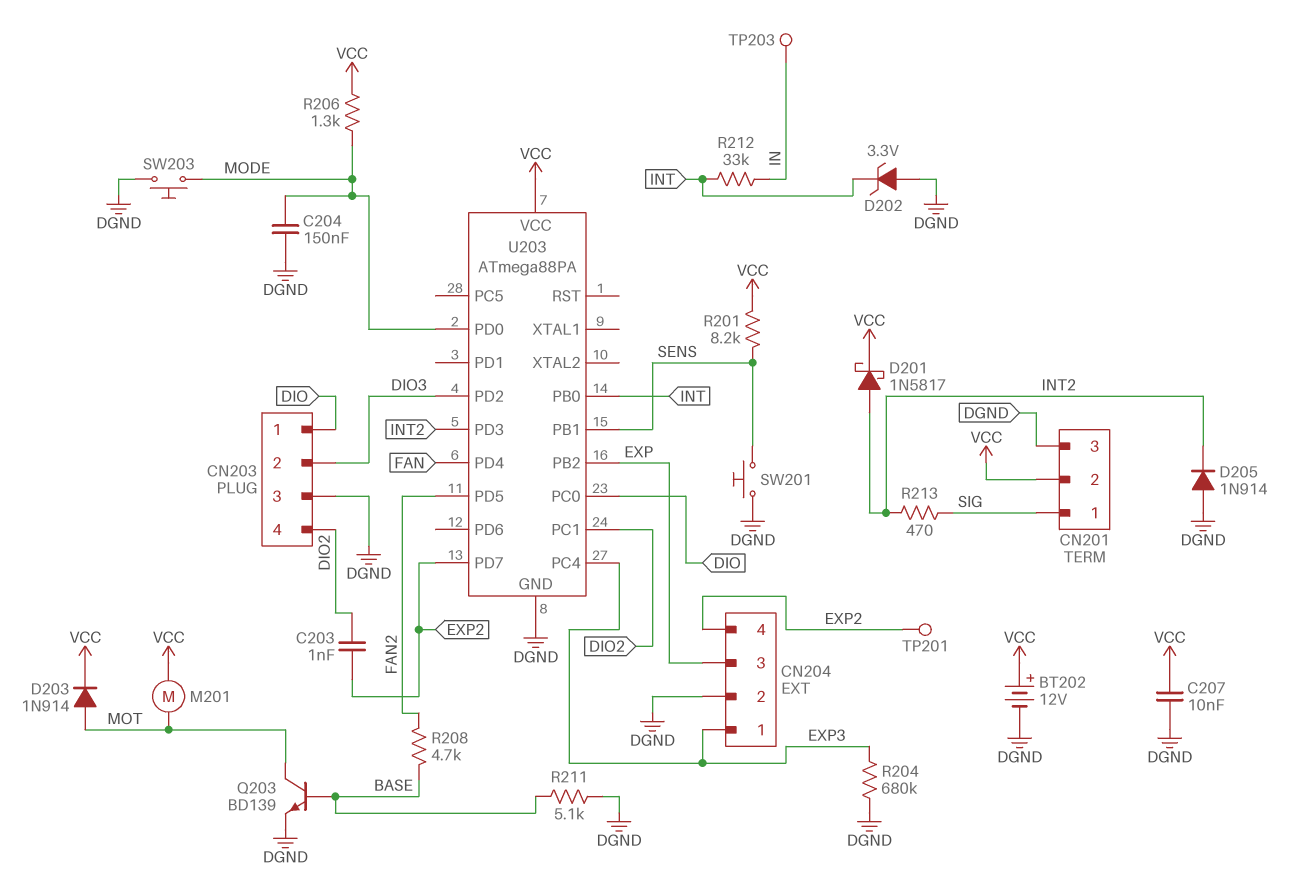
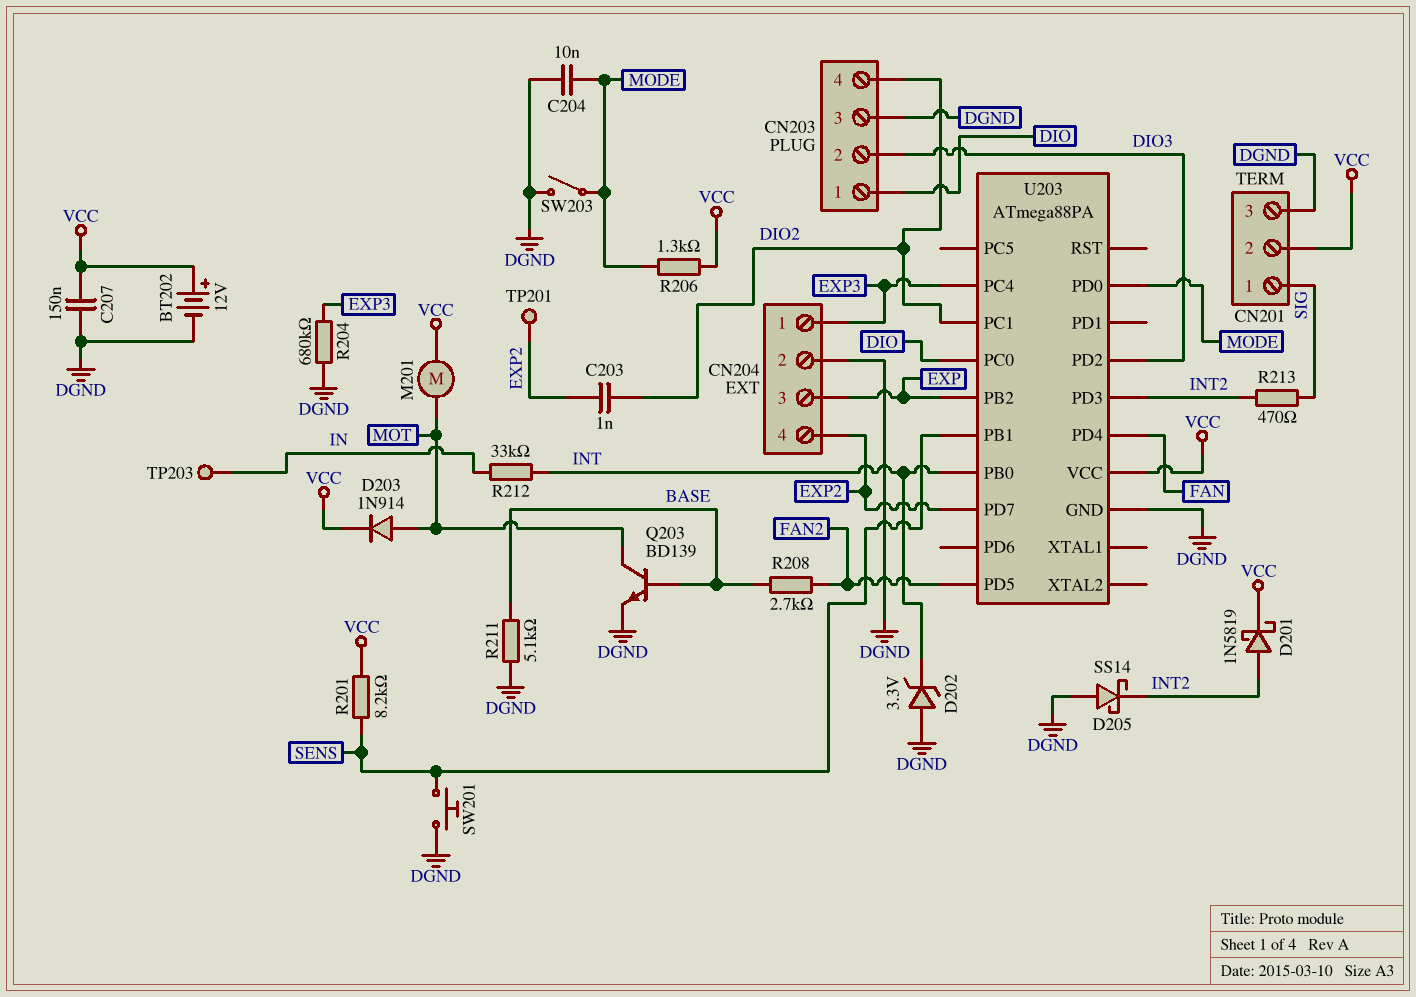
C204: 150nF (DGND, MODE) -> 10nF (DGND, MODE)
C207: 10nF (DGND, VCC) -> 150nF (DGND, VCC)
D201: schottky 1N5817 (A INT2, K VCC) -> schottky 1N5819 (A INT2, K VCC)
D205: diode 1N914 (A DGND, K INT2) -> schottky SS14 (A DGND, K INT2)
R208: 4.7k (BASE, FAN2) -> 2.7k (BASE, FAN2)
SW203: button (DGND, MODE) -> switch (DGND, MODE)

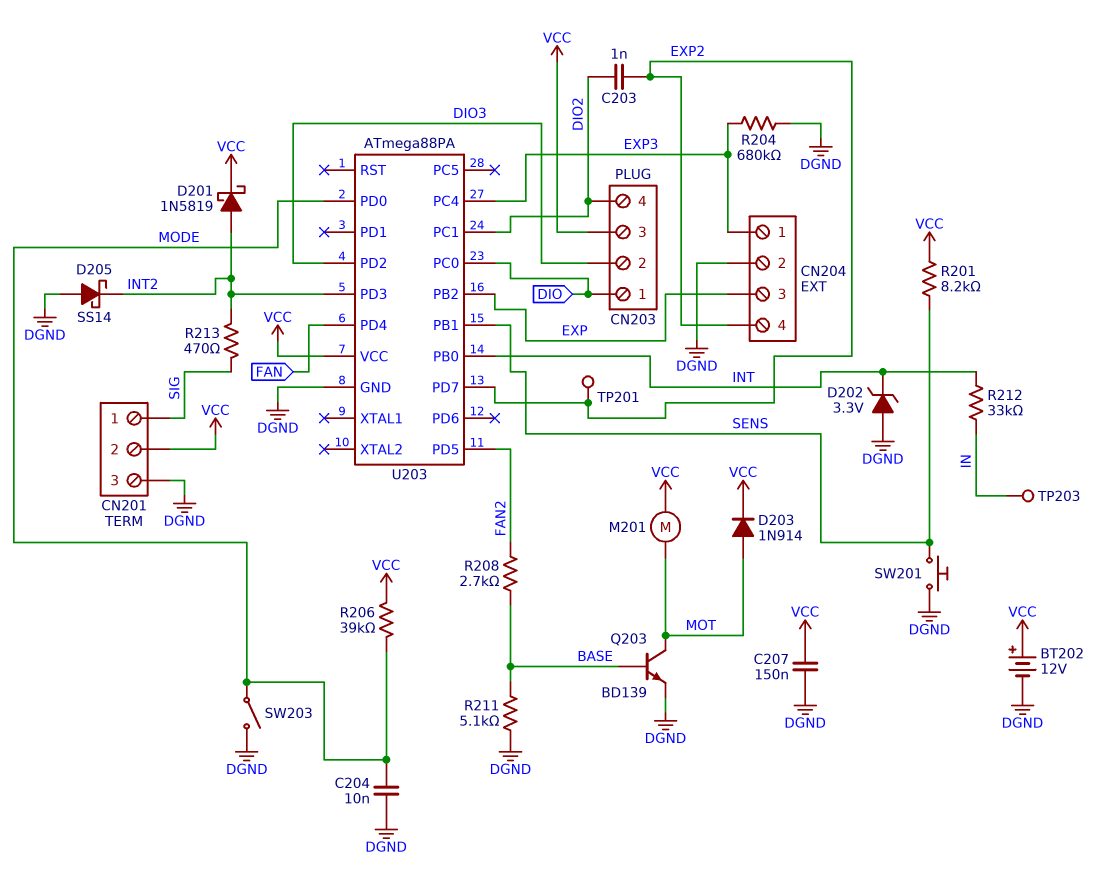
CN203 pin 3: DGND -> VCC
R206: 1.3k (MODE, VCC) -> 39k (MODE, VCC)

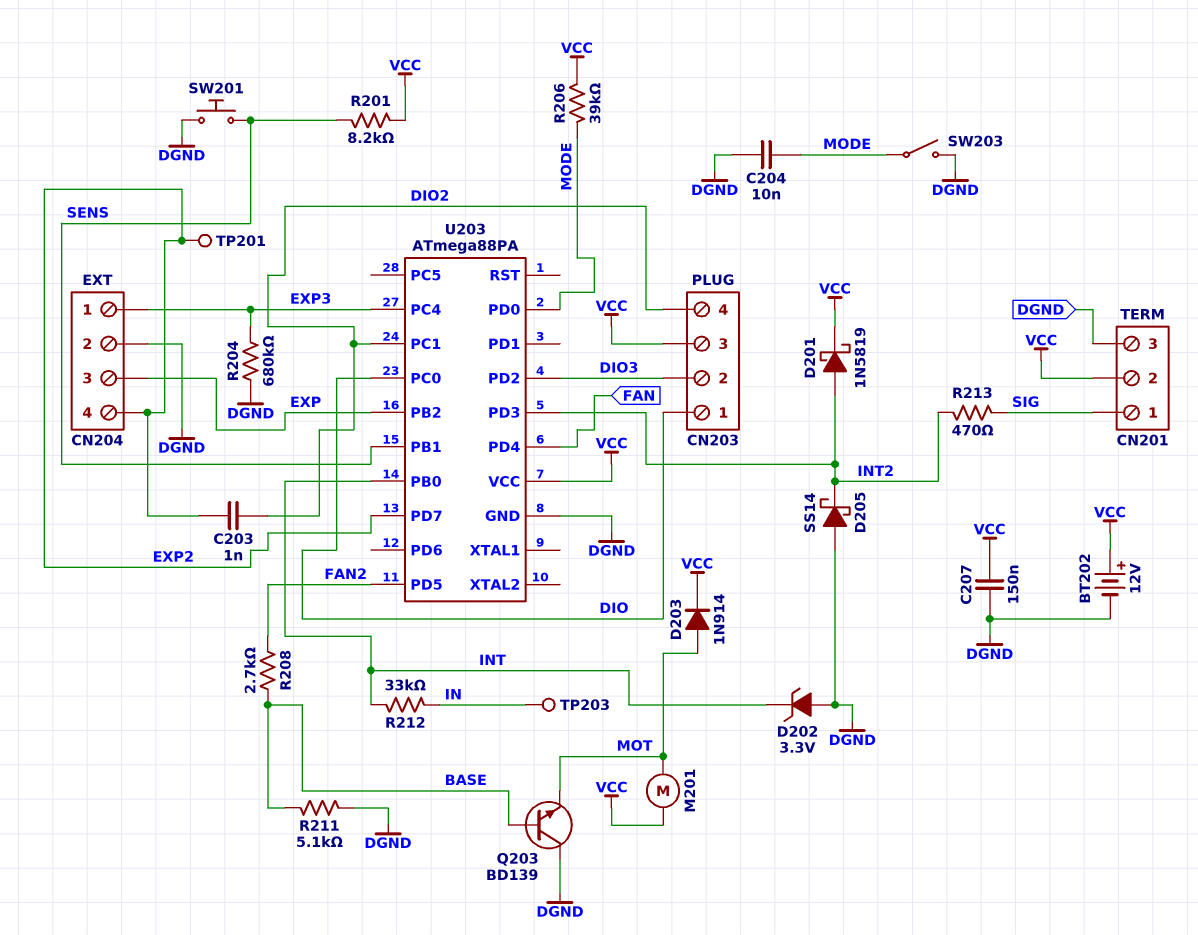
Q203: NPN BD139 (B BASE, C MOT, E DGND) -> NPN BD139 (B BASE, C DGND, E MOT)

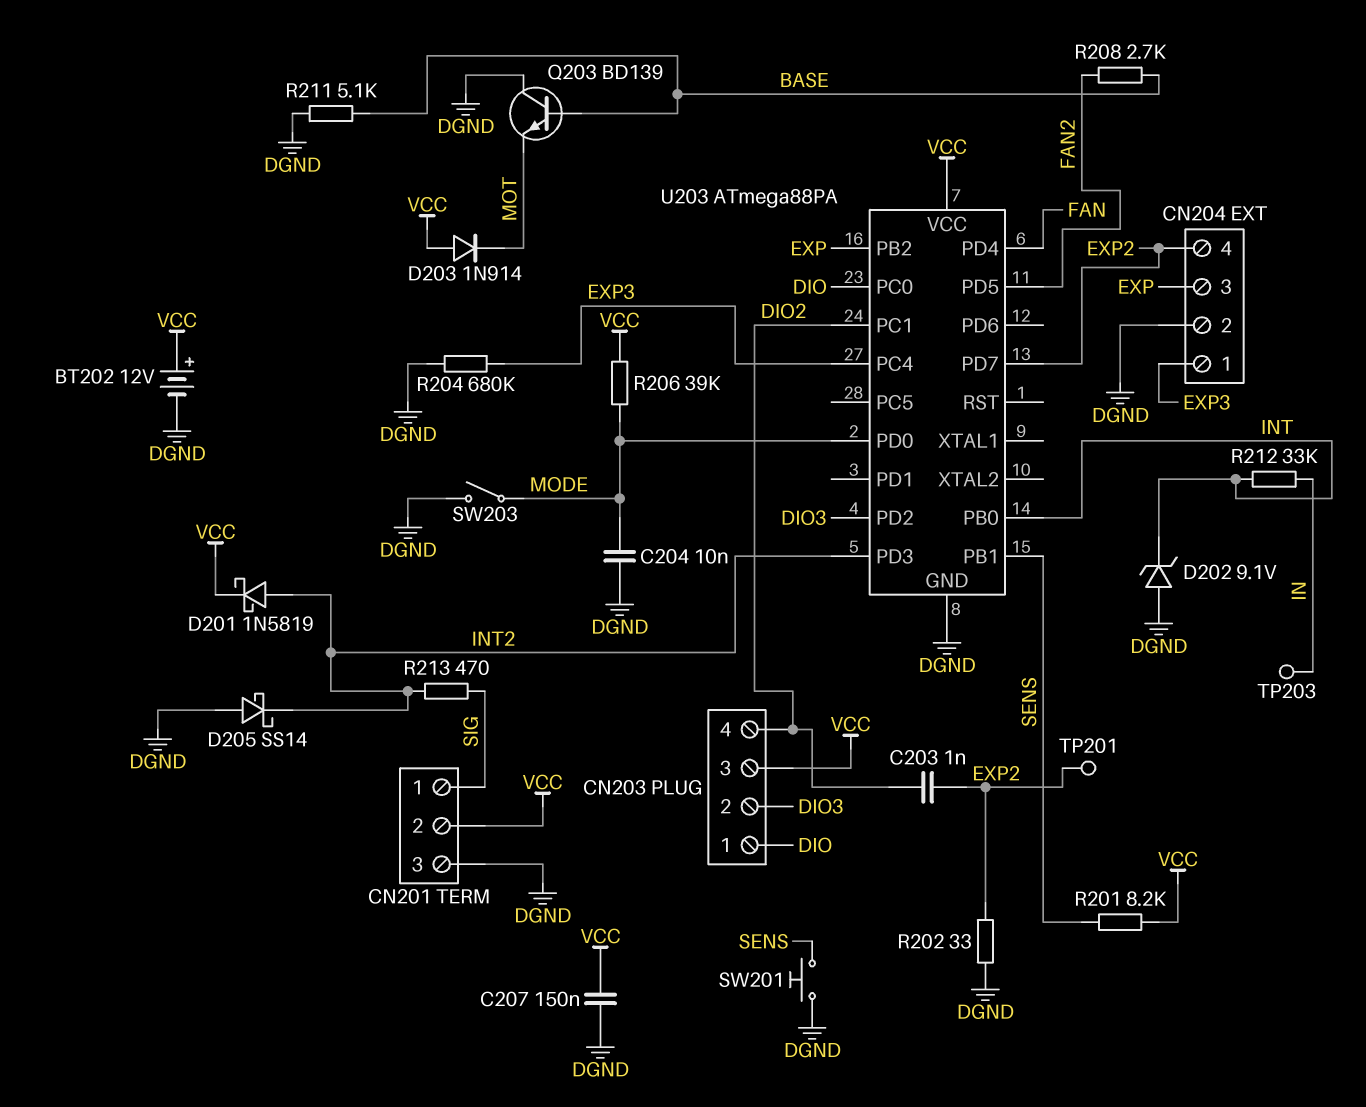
D202: zener 3.3V (A DGND, K INT) -> zener 9.1V (A DGND, K INT)
D203: diode 1N914 (A MOT, K VCC) -> diode 1N914 (A VCC, K MOT)
M201: motor (MOT, VCC) -> none
R202: none -> 33 (DGND, EXP2)

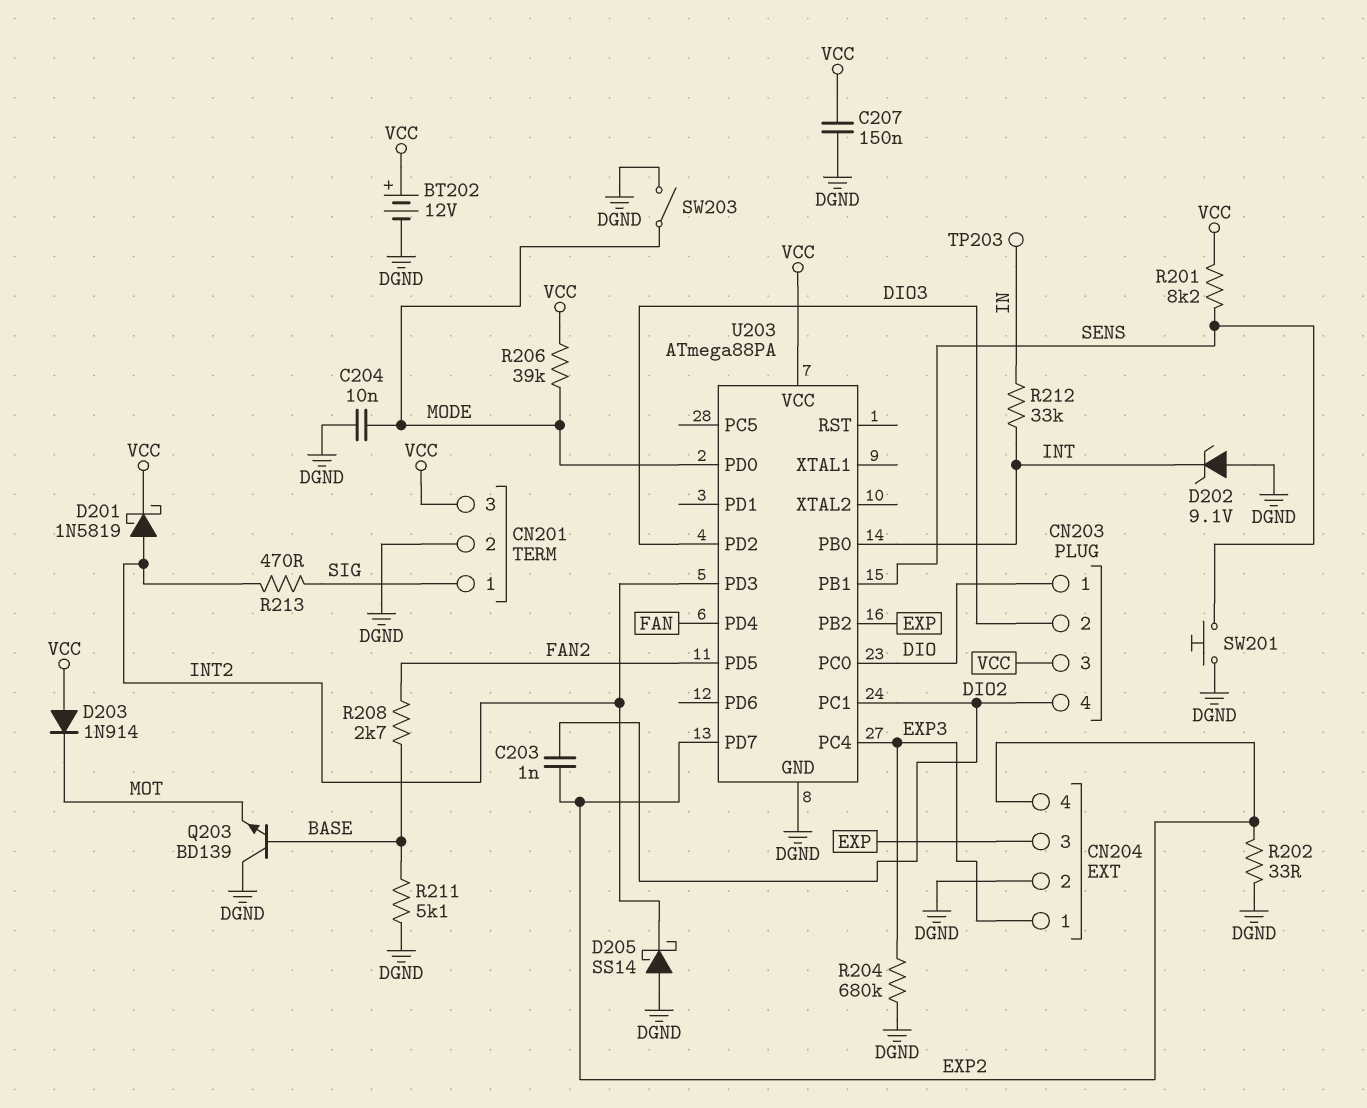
CN201 pin 2: VCC -> DGND
CN201 pin 3: DGND -> VCC
TP201: test point (EXP2) -> none

